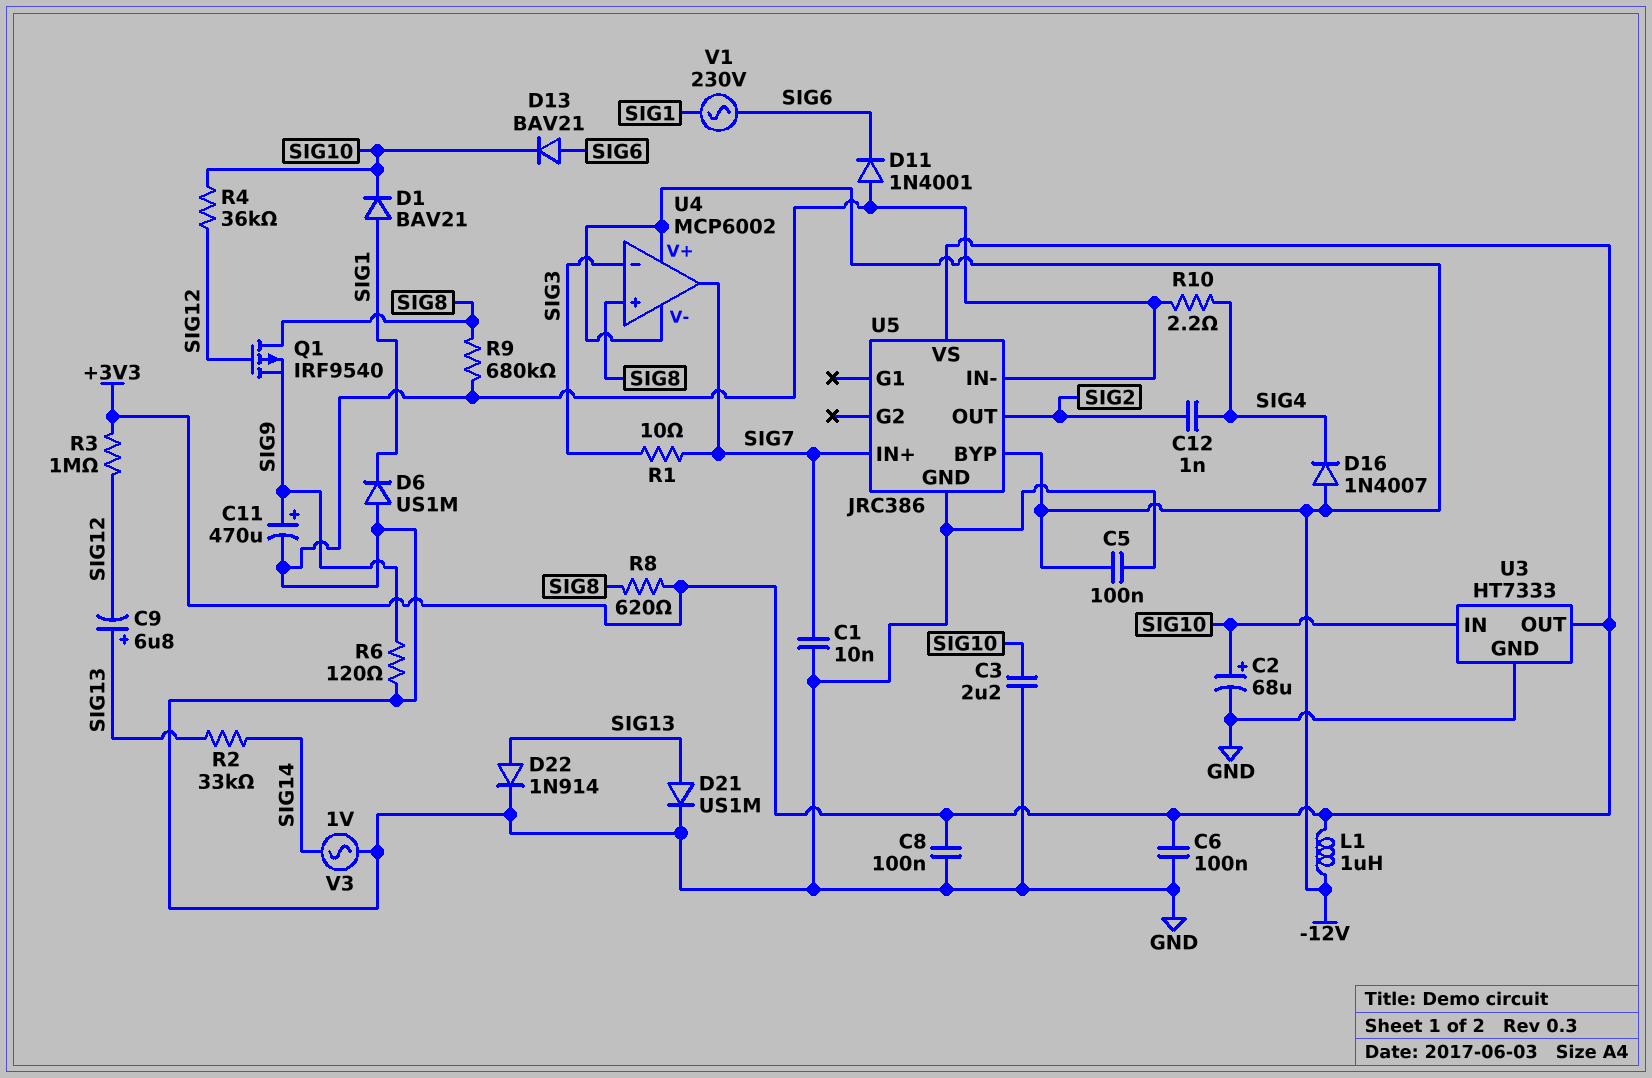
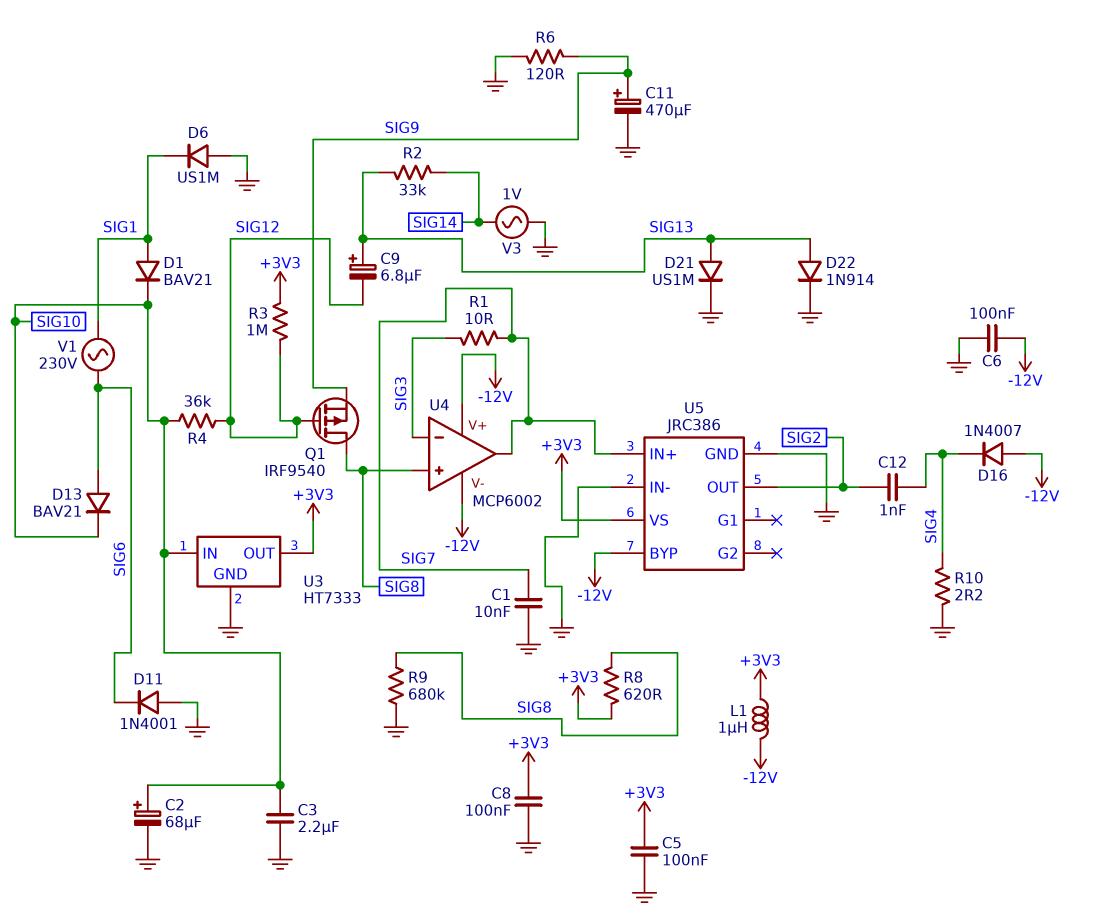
C5: 100nF (-12V, GND) -> 100nF (+3V3, GND)
C6: 100nF (+3V3, GND) -> 100nF (-12V, GND)

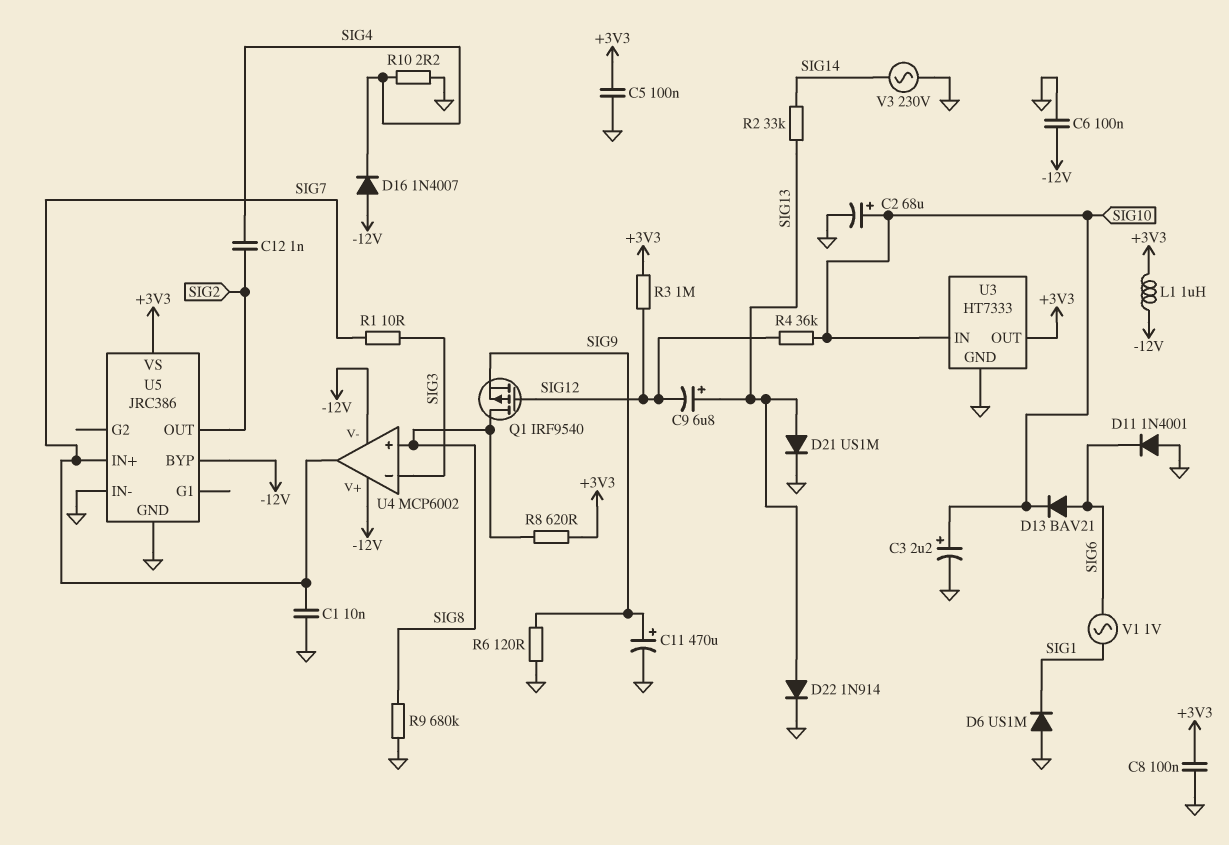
C3: 2.2uF (GND, SIG10) -> 2.2uF (plus SIG10, minus GND)
D1: diode BAV21 (A SIG1, K SIG10) -> none
V1: AC 230V (SIG1, SIG6) -> AC 1V (SIG1, SIG6)
V3: AC 1V (GND, SIG14) -> AC 230V (GND, SIG14)

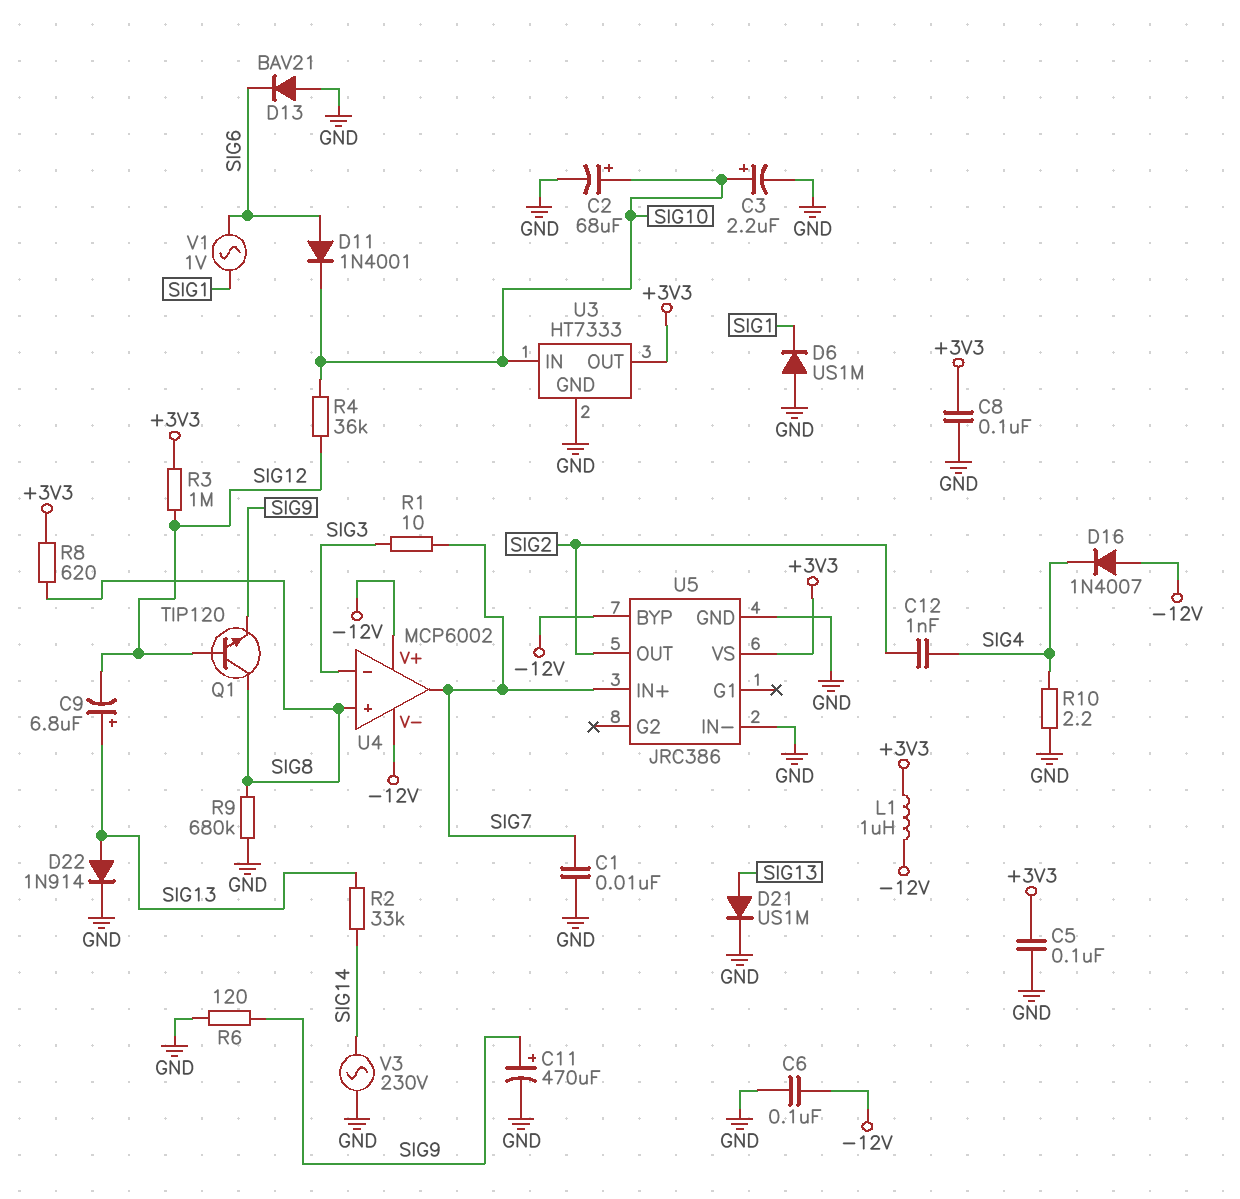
D11: diode 1N4001 (A GND, K SIG6) -> diode 1N4001 (A SIG6, K SIG10)
D13: diode BAV21 (A SIG6, K SIG10) -> diode BAV21 (A GND, K SIG6)
Q1: PMOS IRF9540 (G SIG12, D SIG8, S SIG9) -> NPN TIP120 (B SIG12, C SIG8, E SIG9)

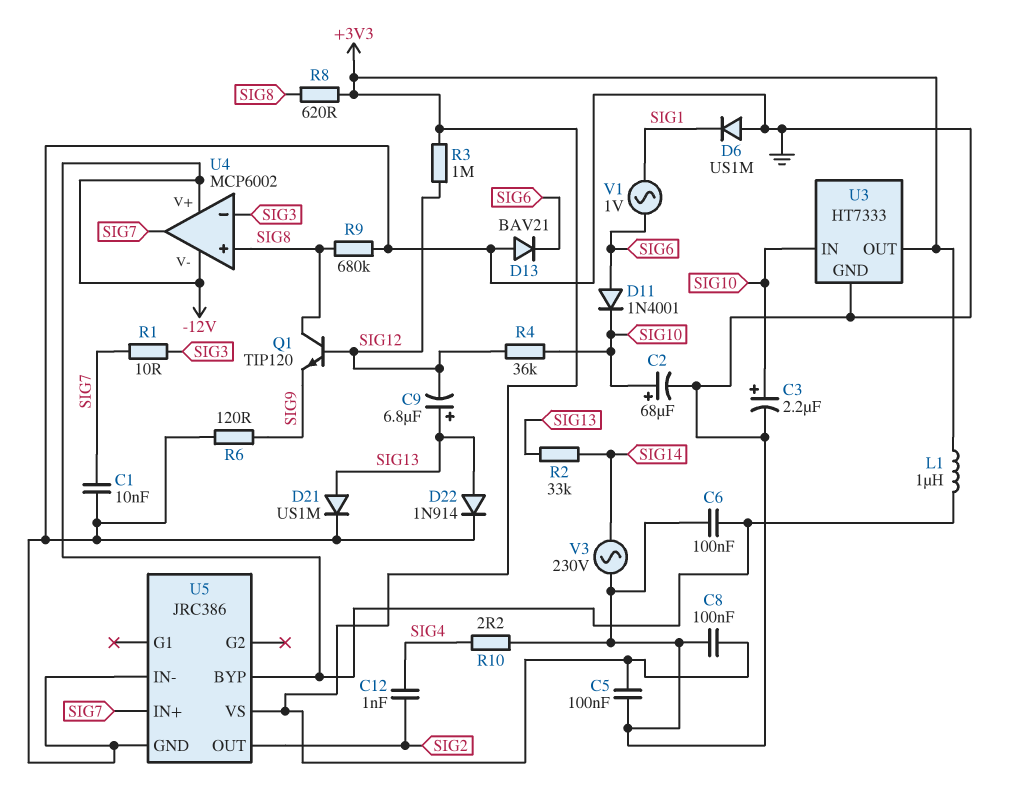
C11: 470uF (plus SIG9, minus GND) -> none
D16: diode 1N4007 (A -12V, K SIG4) -> none

